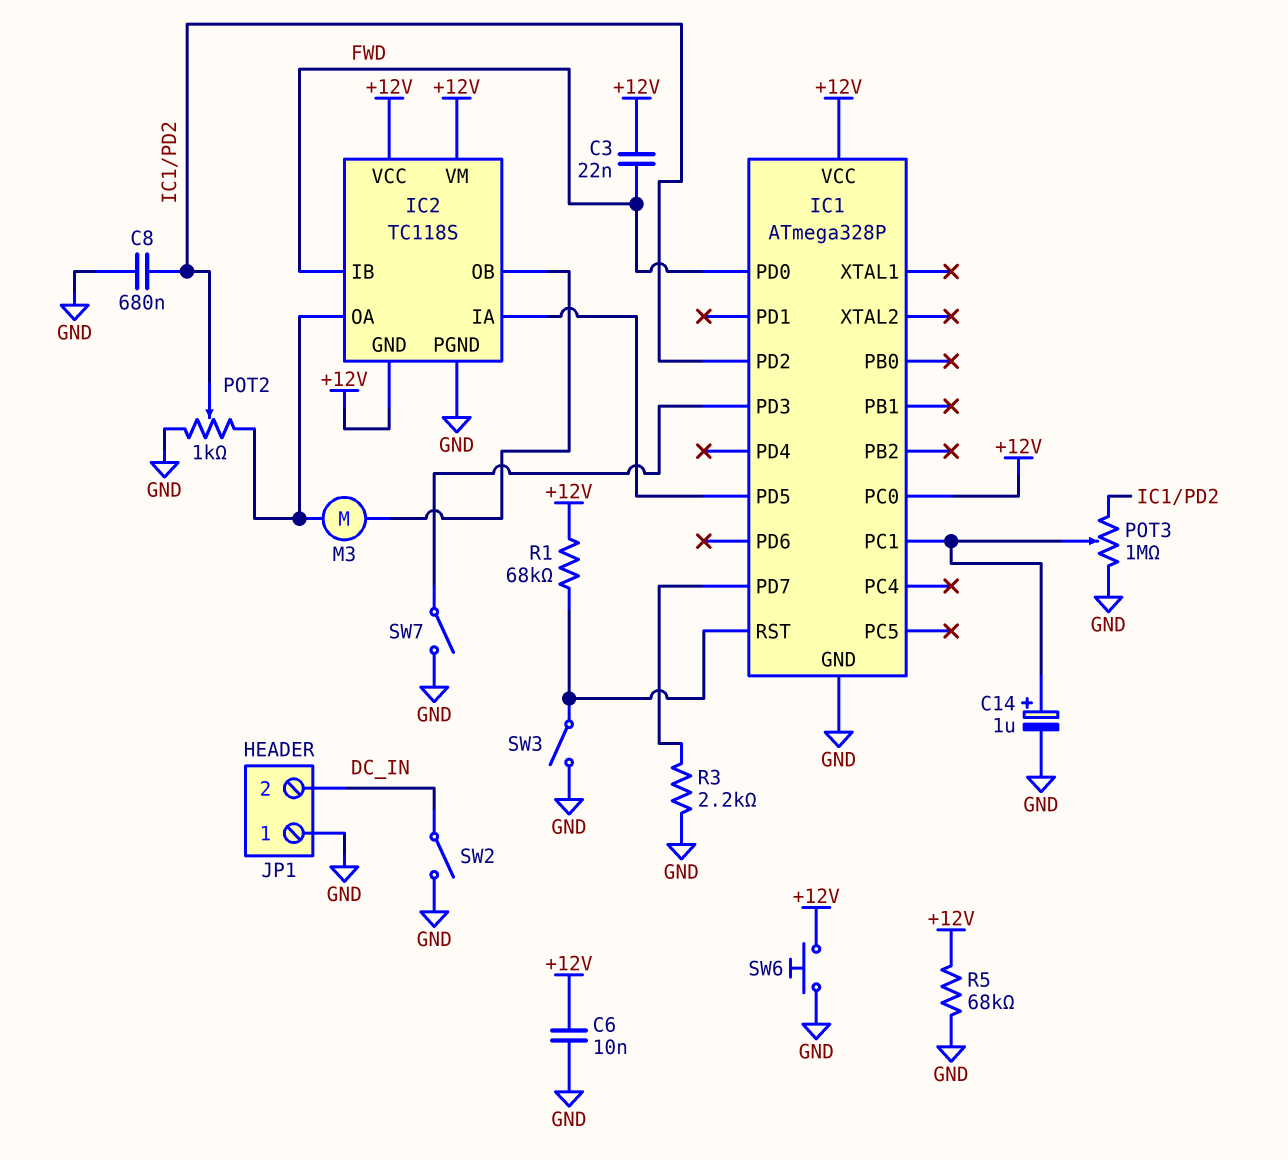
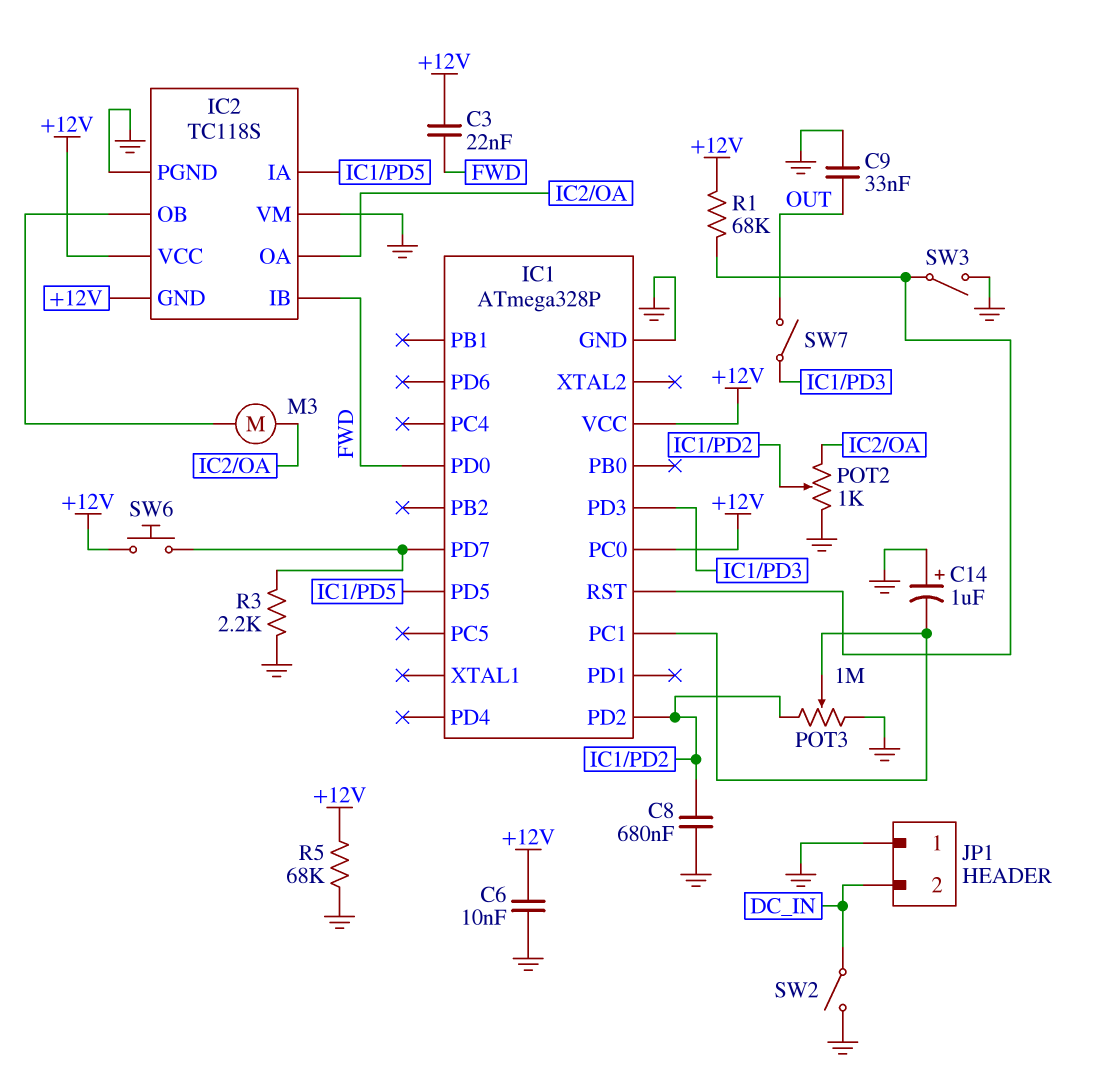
C9: none -> 33nF (GND, OUT)
C14: 1uF (plus IC1/PC1, minus GND) -> 1uF (plus GND, minus IC1/PC1)
IC2 pin VM: +12V -> GND
SW6: button (+12V, GND) -> button (+12V, IC1/PD7)
SW7: switch (GND, IC1/PD3) -> switch (IC1/PD3, OUT)

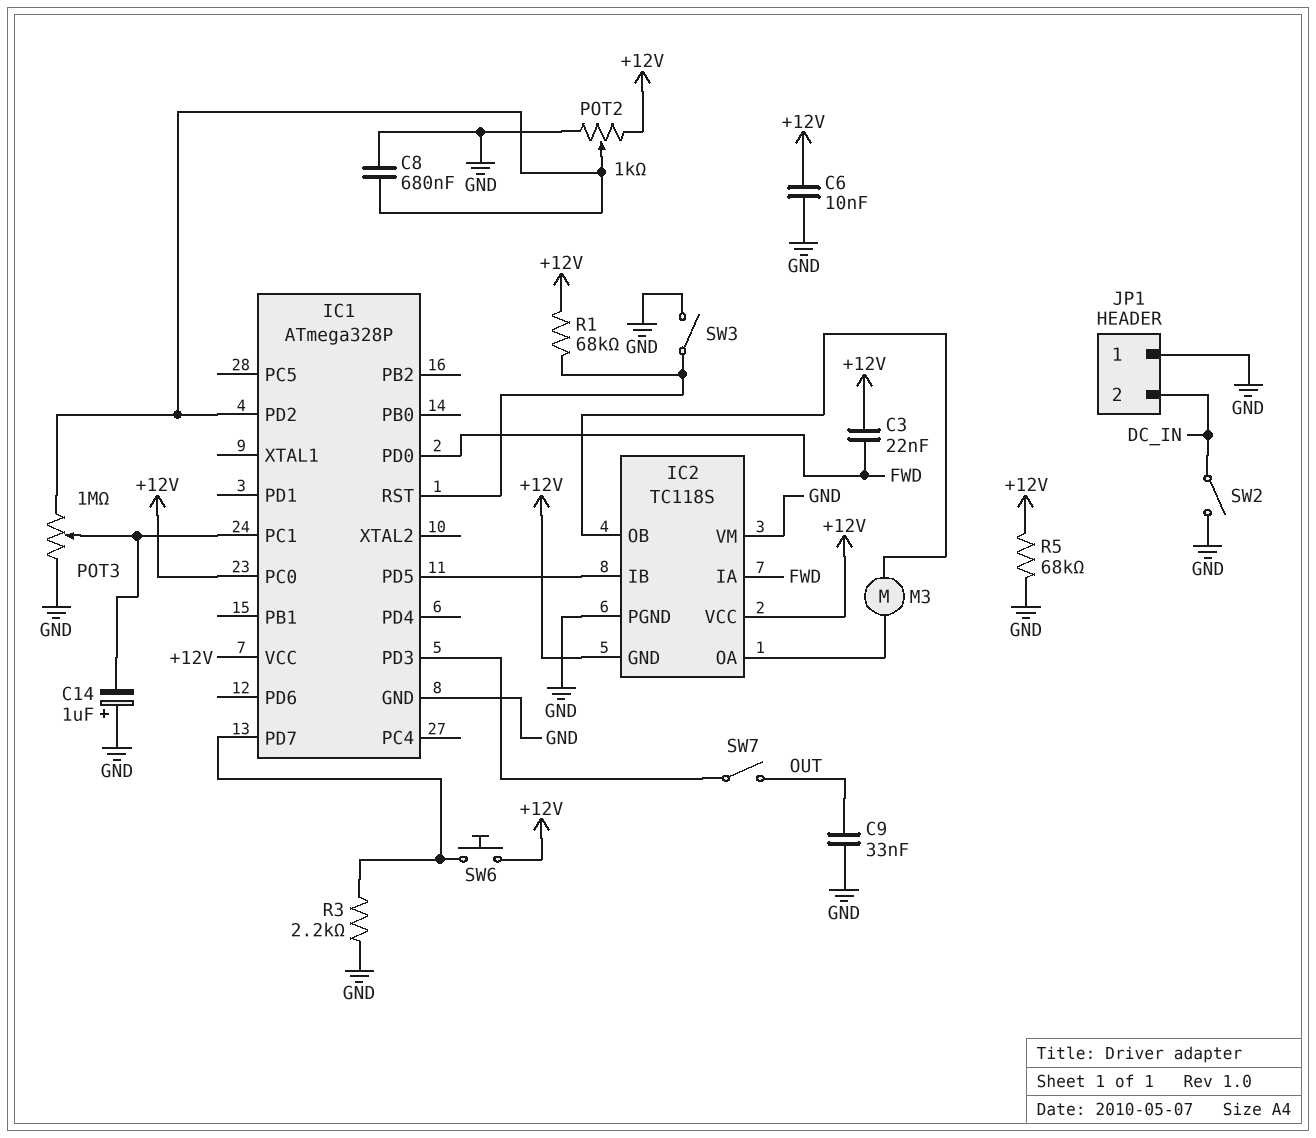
IC2 pin IA: IC1/PD5 -> FWD
IC2 pin IB: FWD -> IC1/PD5
POT2: 1k (GND, IC2/OA, wiper IC1/PD2) -> 1k (+12V, GND, wiper IC1/PD2)

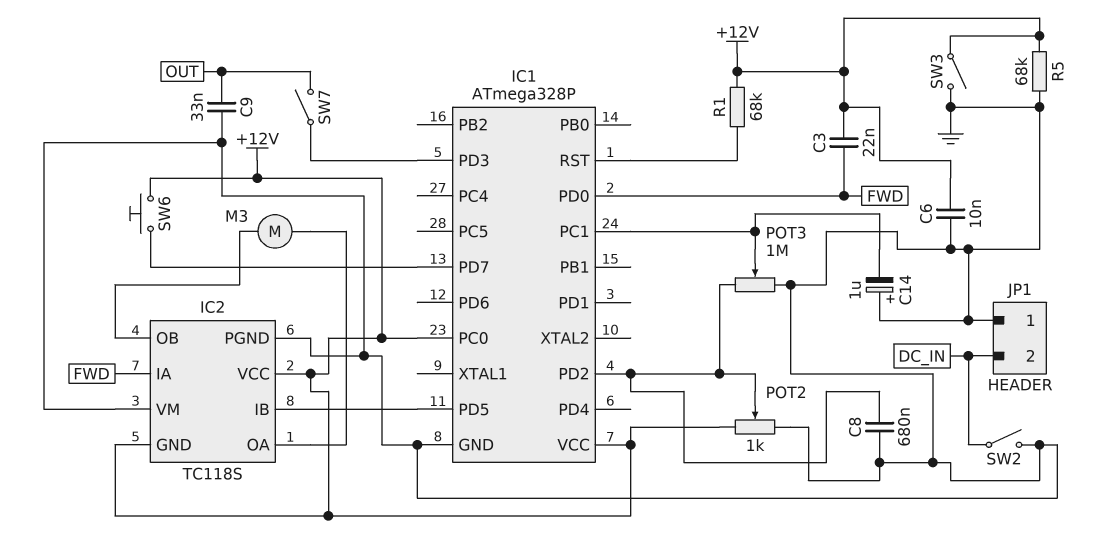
R3: 2.2k (GND, IC1/PD7) -> none
SW3: switch (GND, IC1/RST) -> switch (+12V, GND)

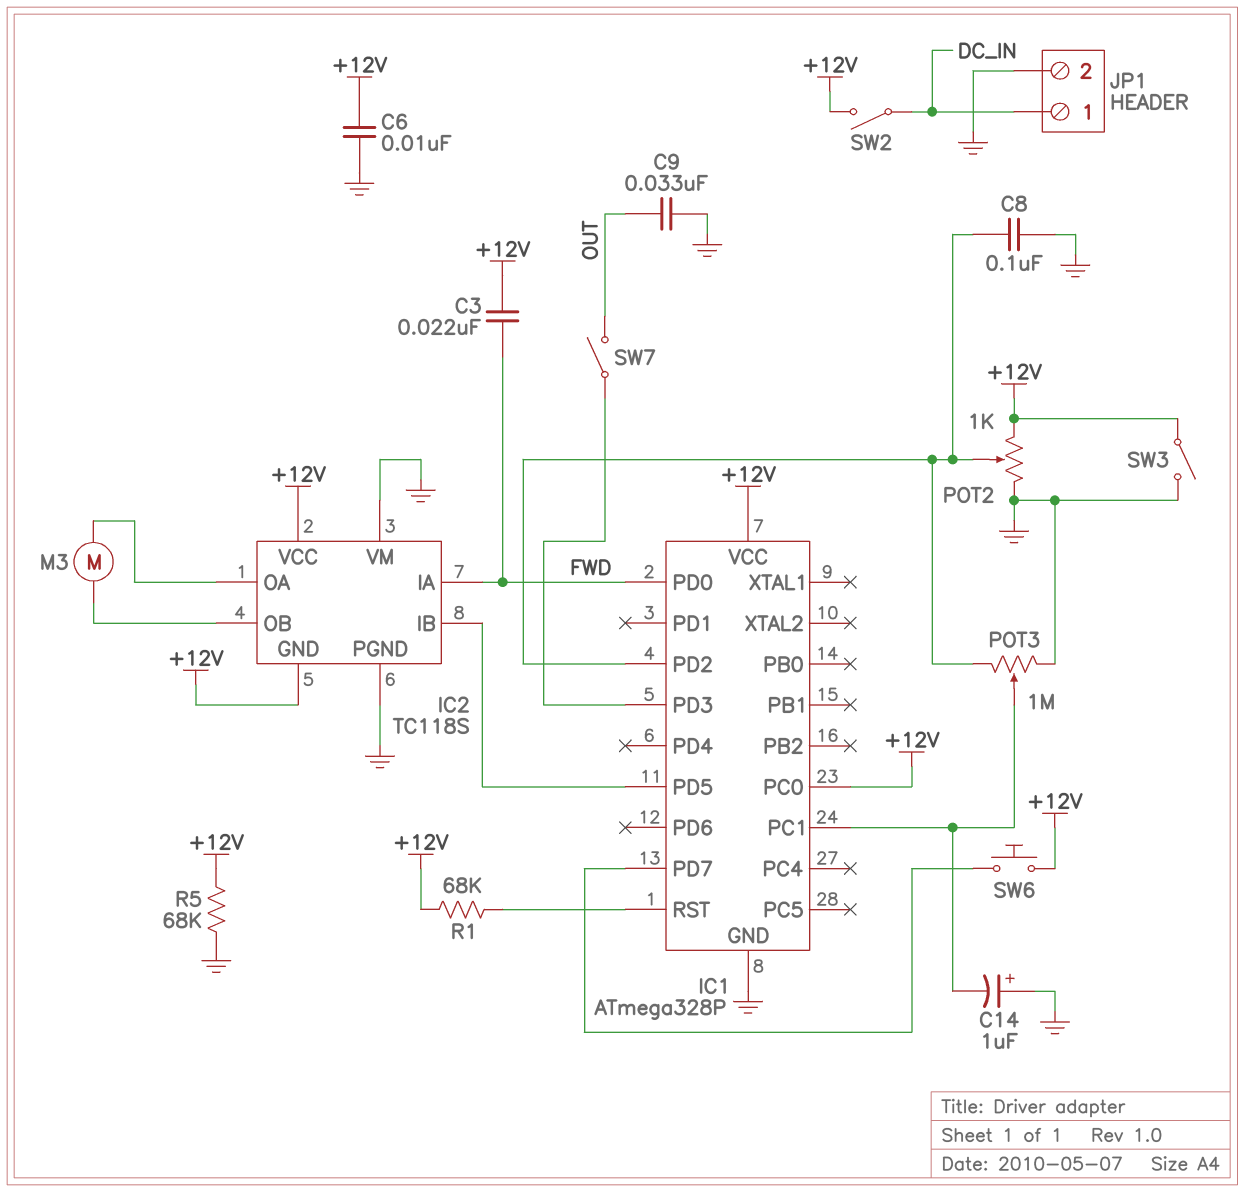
C8: 680nF (GND, IC1/PD2) -> 100nF (GND, IC1/PD2)
JP1 pin 1: GND -> DC_IN
JP1 pin 2: DC_IN -> GND
SW2: switch (DC_IN, GND) -> switch (+12V, DC_IN)

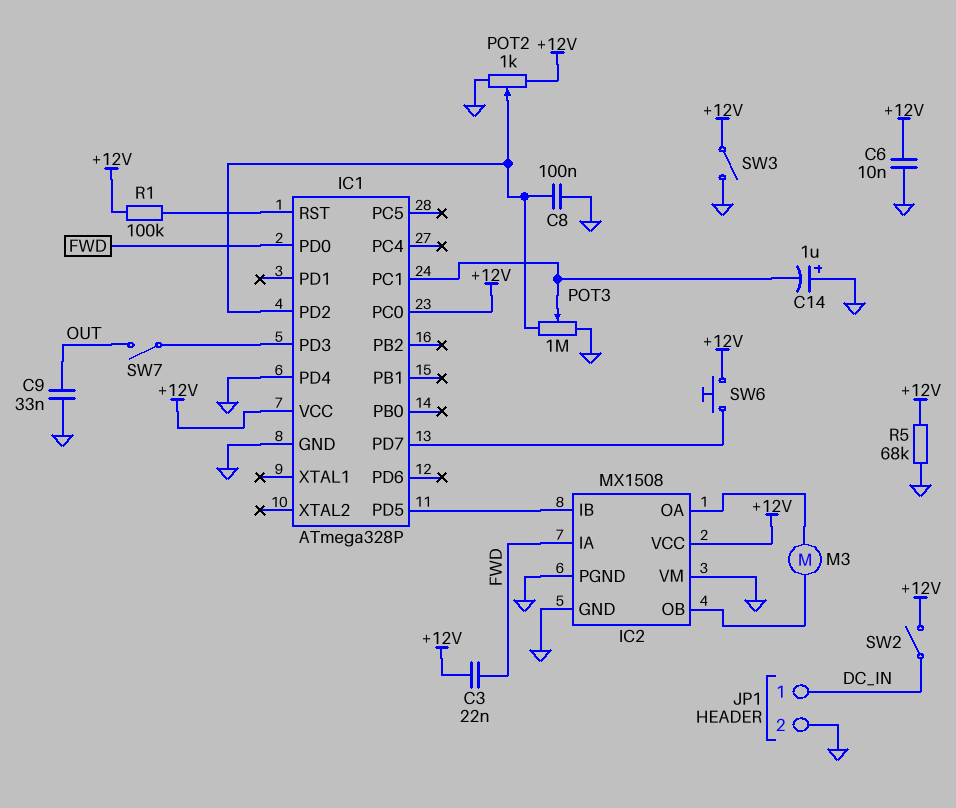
IC1 pin PD4: none -> GND
IC2: TC118S -> MX1508
IC2 pin GND: +12V -> GND
R1: 68k (+12V, IC1/RST) -> 100k (+12V, IC1/RST)

